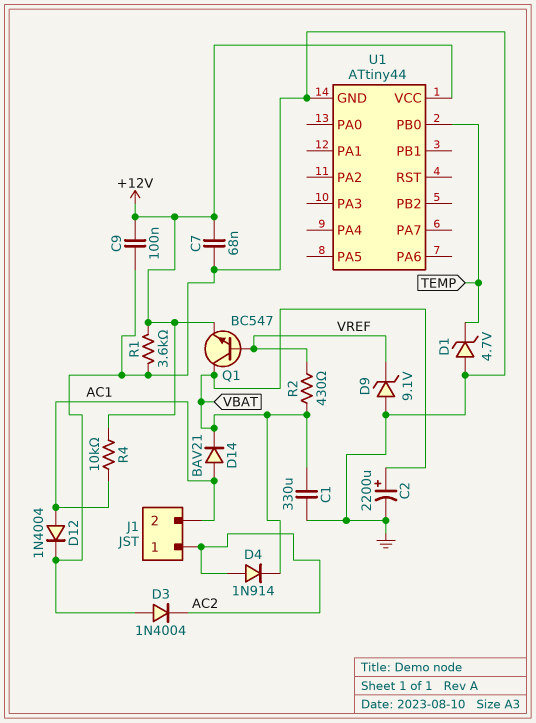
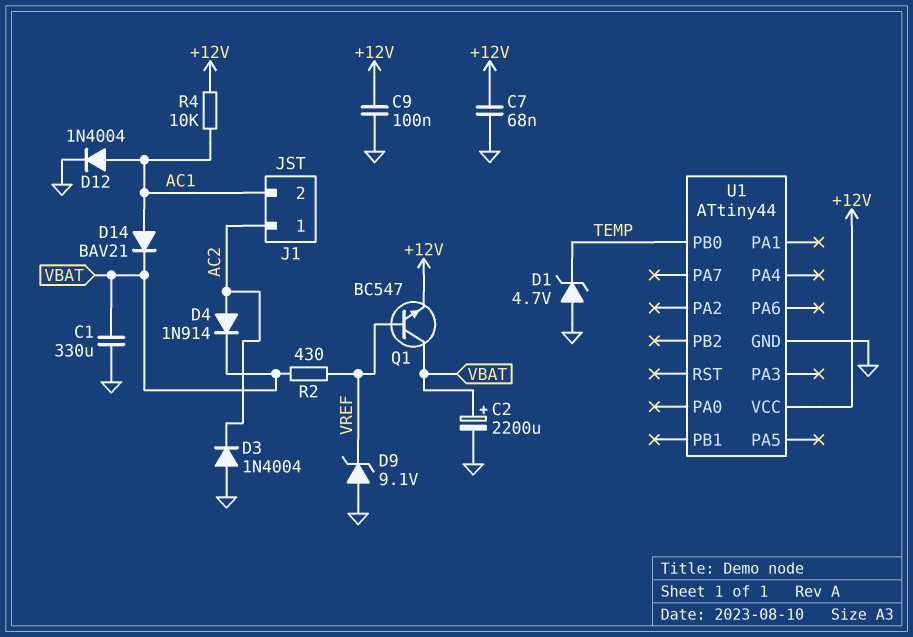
R1: 3.6k (+12V, GND) -> none

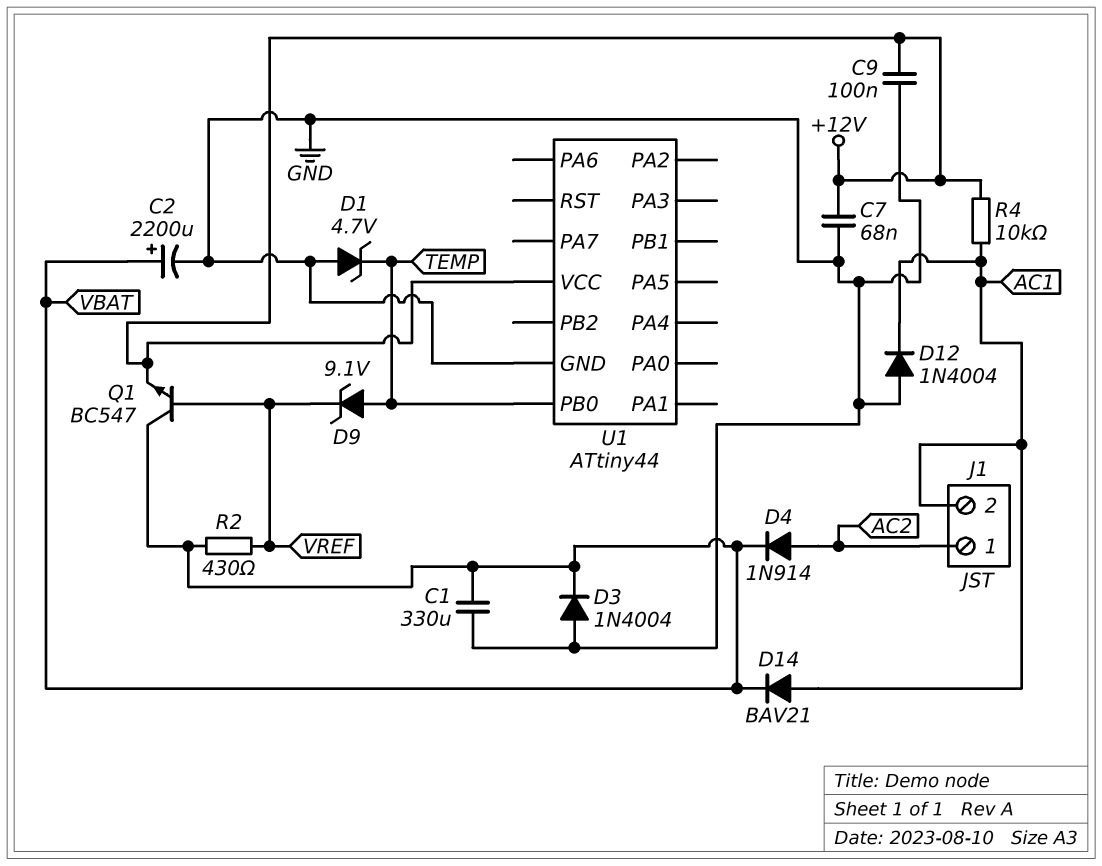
D3: diode 1N4004 (A GND, K AC2) -> diode 1N4004 (A GND, K VBAT)
D9: zener 9.1V (A GND, K VREF) -> zener 9.1V (A TEMP, K VREF)
D12: diode 1N4004 (A AC1, K GND) -> diode 1N4004 (A GND, K AC1)

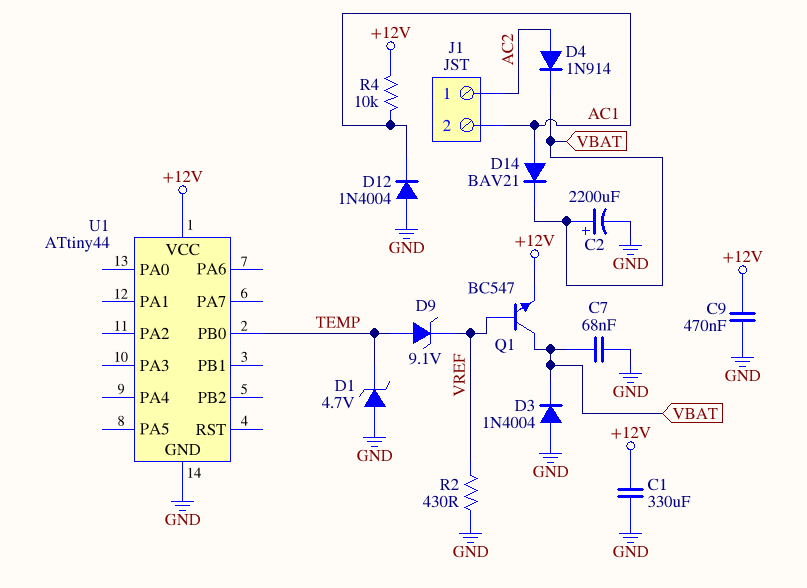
C1: 330uF (GND, VBAT) -> 330uF (+12V, GND)
C7: 68nF (+12V, GND) -> 68nF (GND, VBAT)
C9: 100nF (+12V, GND) -> 470nF (+12V, GND)
R2: 430 (VBAT, VREF) -> 430 (GND, VREF)

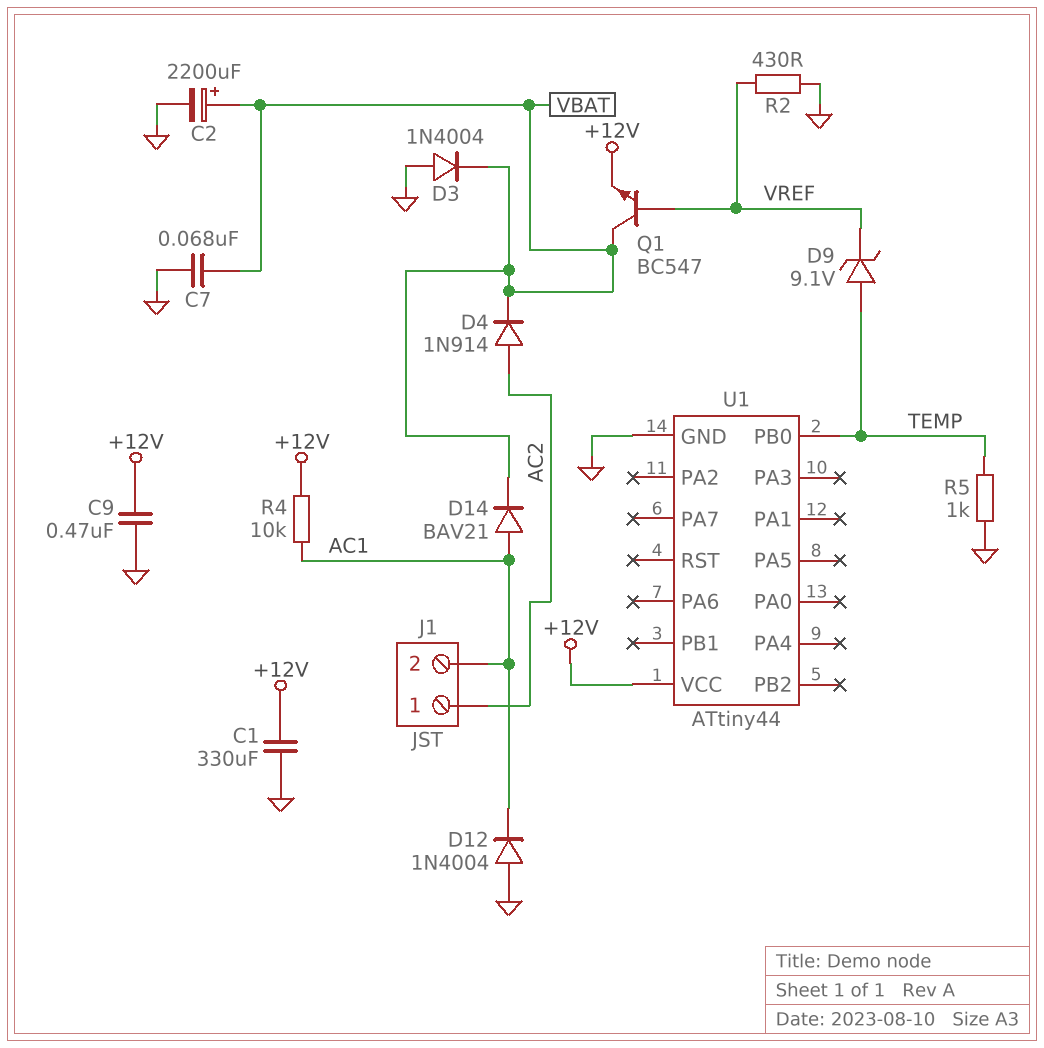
D1: zener 4.7V (A GND, K TEMP) -> none
R5: none -> 1k (GND, TEMP)

